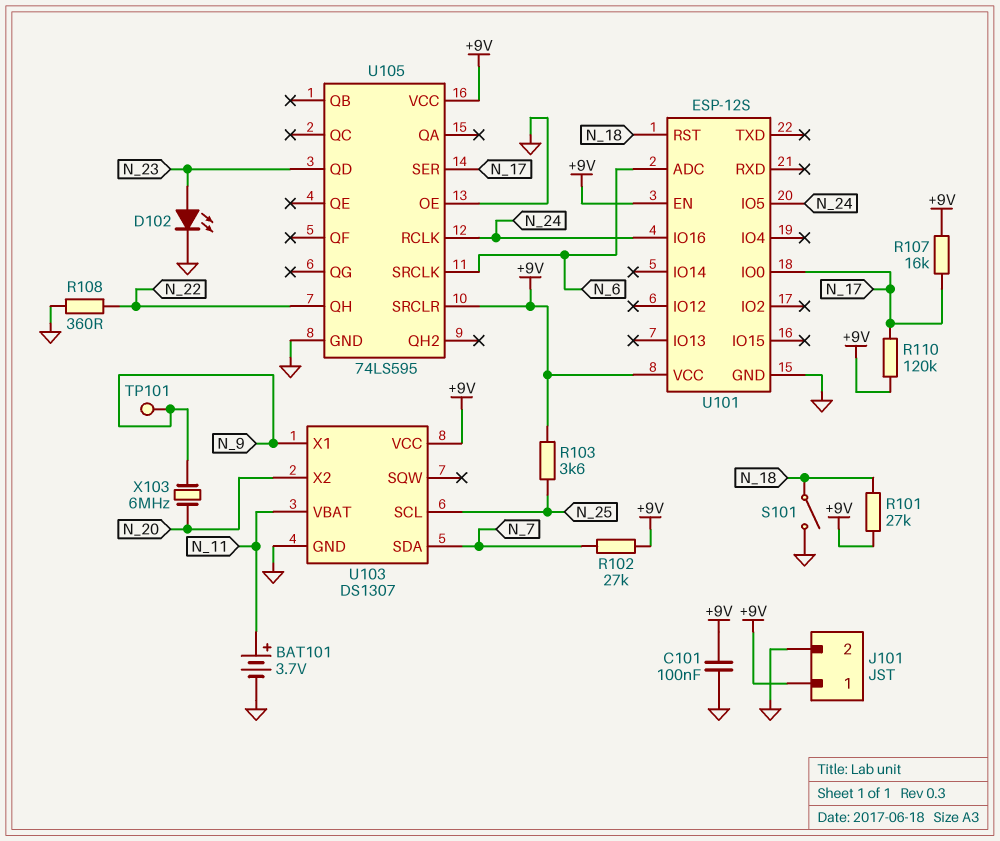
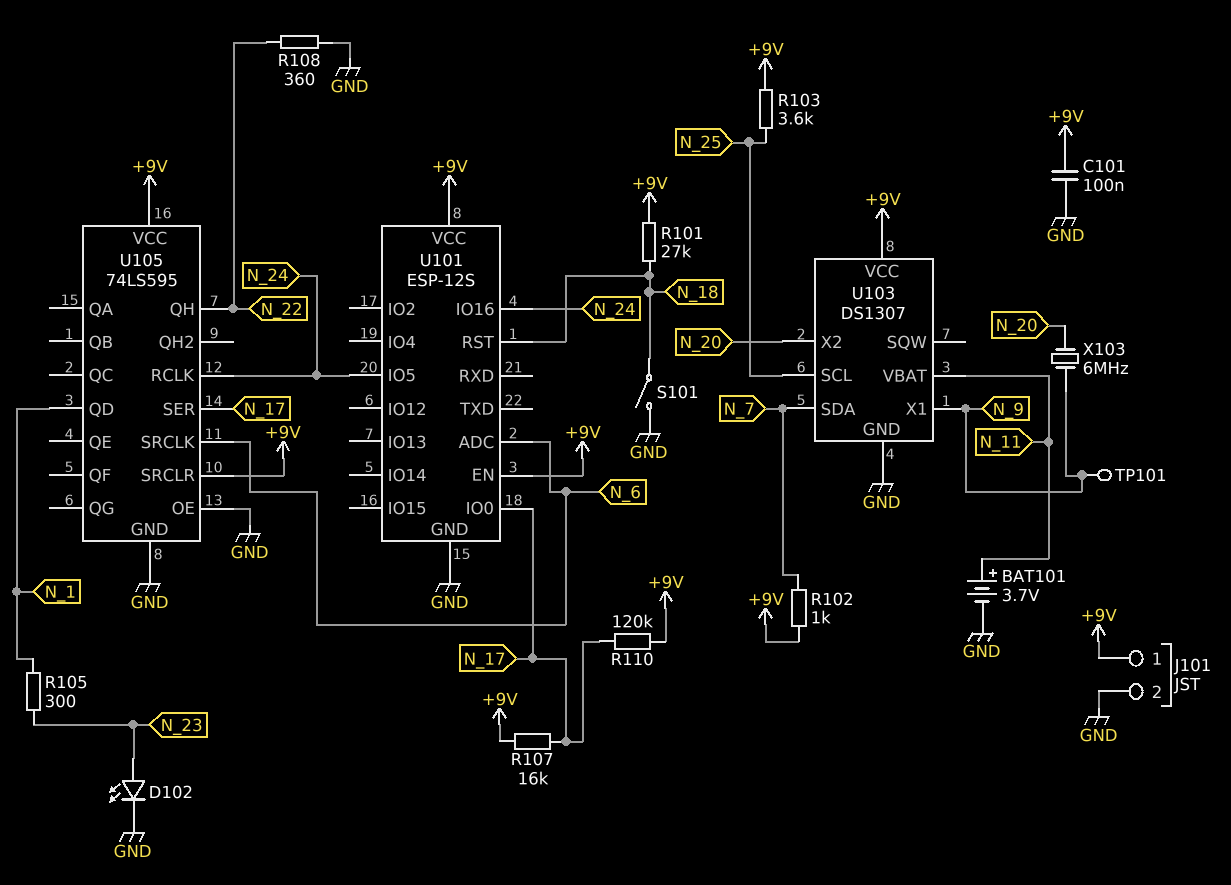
R102: 27k (+9V, N_7) -> 1k (+9V, N_7)
R105: none -> 300 (N_1, N_23)
U105 pin QD: N_23 -> N_1

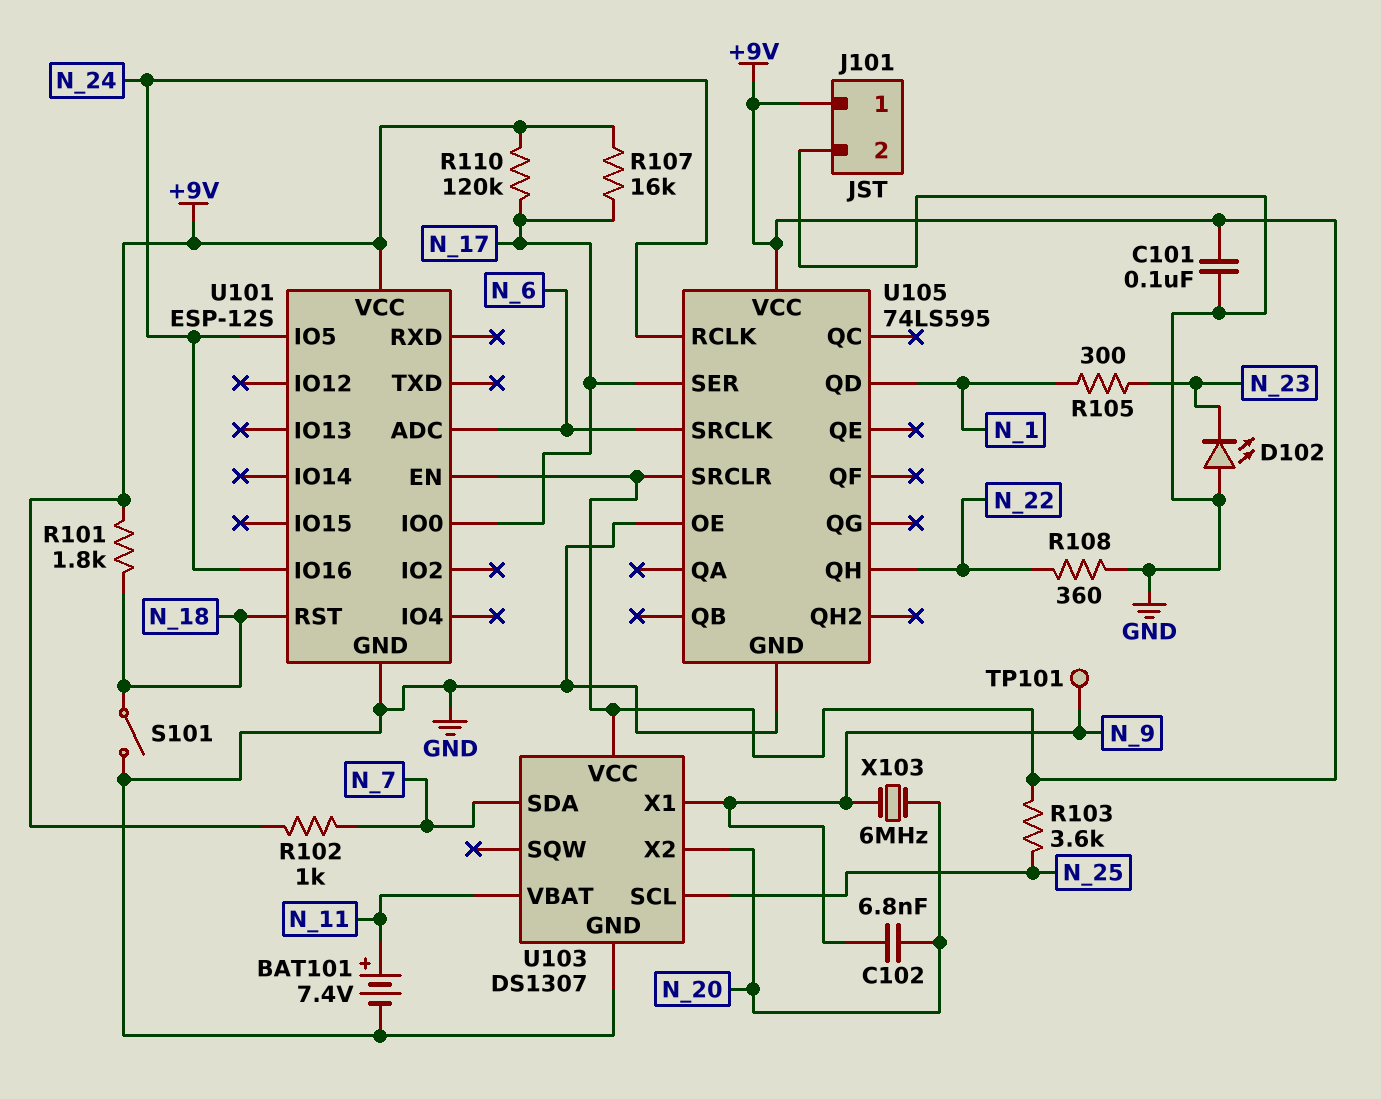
BAT101: 3.7V (plus N_11, minus GND) -> 7.4V (plus N_11, minus GND)
C102: none -> 6.8nF (N_9, N_20)
D102: LED (A N_23, K GND) -> LED (A GND, K N_23)
R101: 27k (+9V, N_18) -> 1.8k (+9V, N_18)

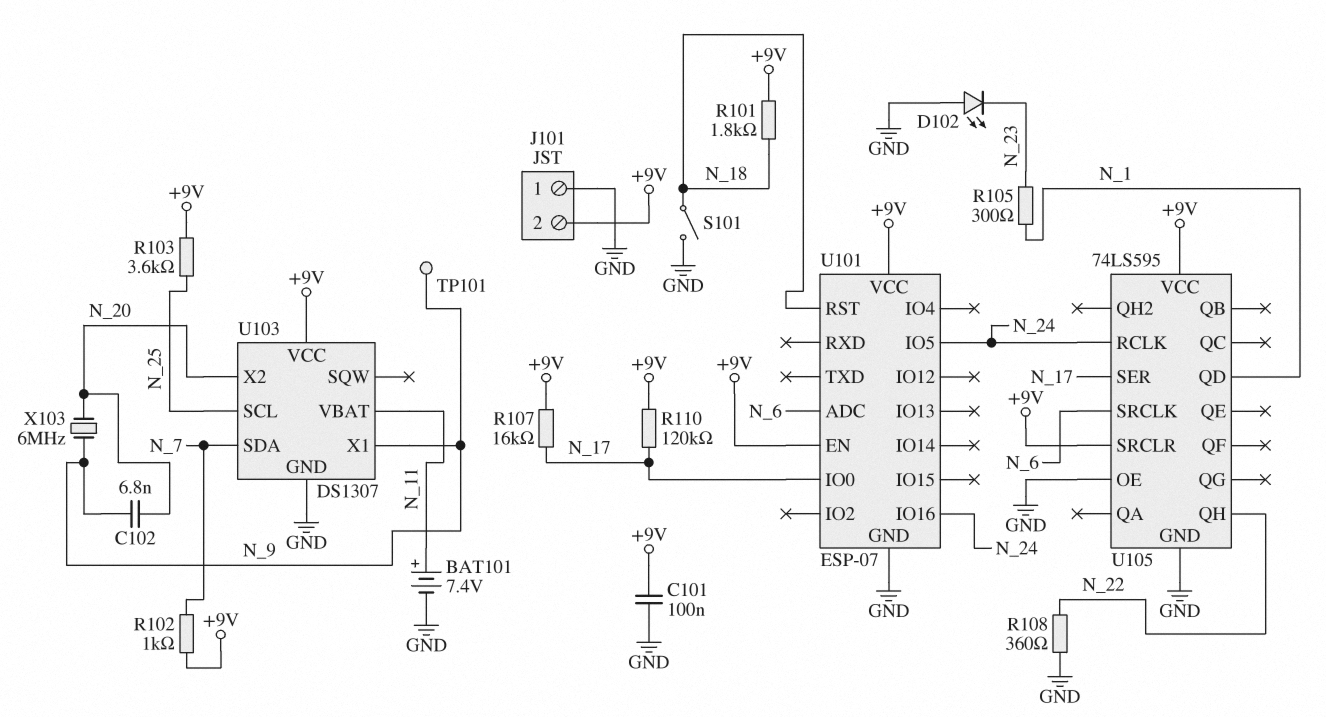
J101 pin 1: +9V -> GND
J101 pin 2: GND -> +9V
U101: ESP-12S -> ESP-07

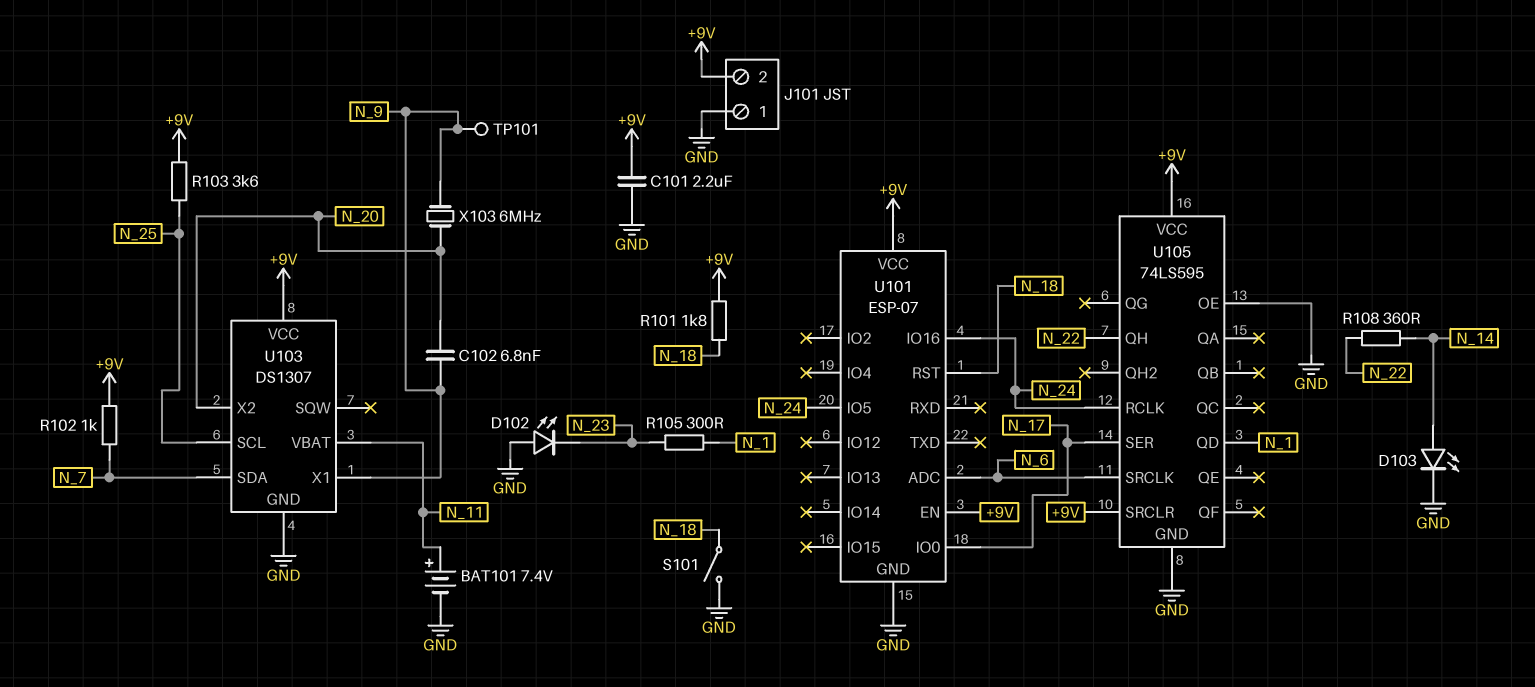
C101: 100nF (+9V, GND) -> 2.2uF (+9V, GND)
D103: none -> LED (A N_14, K GND)
R107: 16k (+9V, N_17) -> none
R108: 360 (GND, N_22) -> 360 (N_14, N_22)
R110: 120k (+9V, N_17) -> none

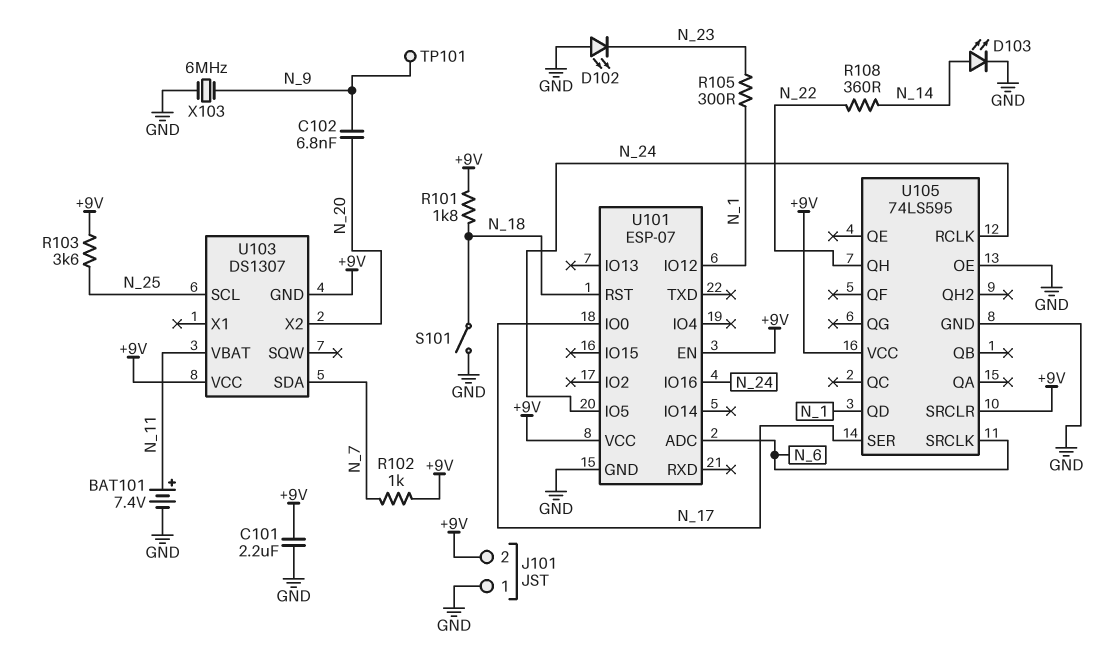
U101 pin IO12: none -> N_1
U103 pin GND: GND -> +9V
U103 pin X1: N_9 -> none
X103: 6MHz (N_9, N_20) -> 6MHz (GND, N_9)

